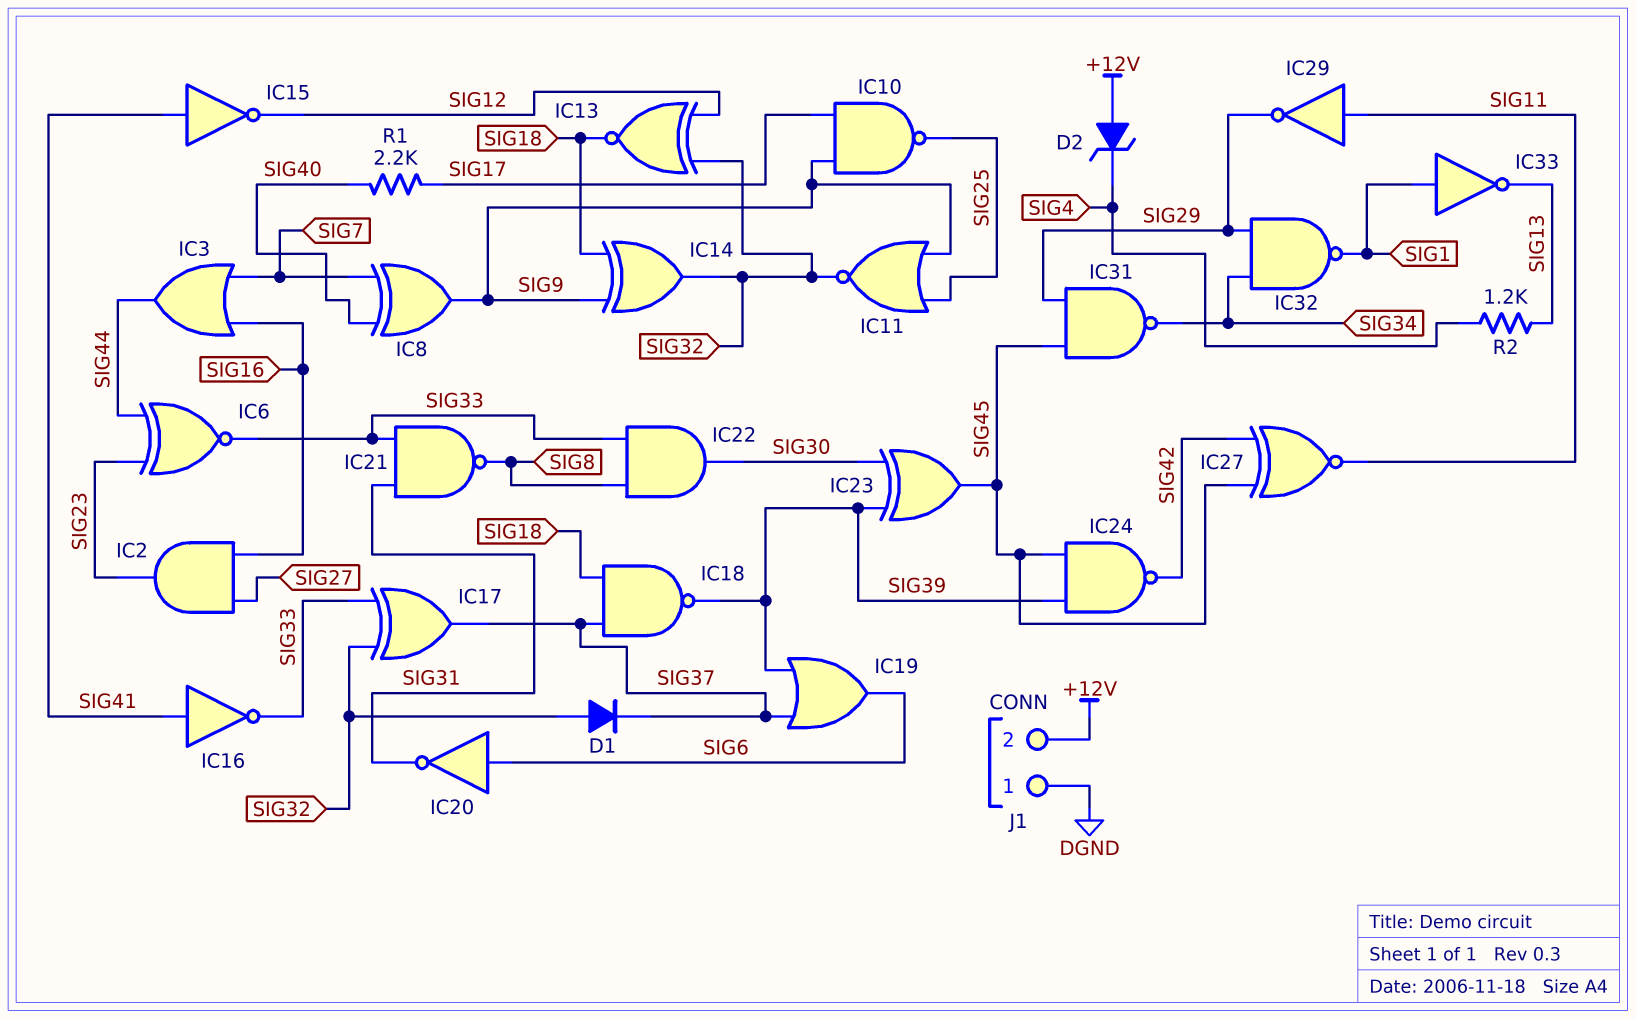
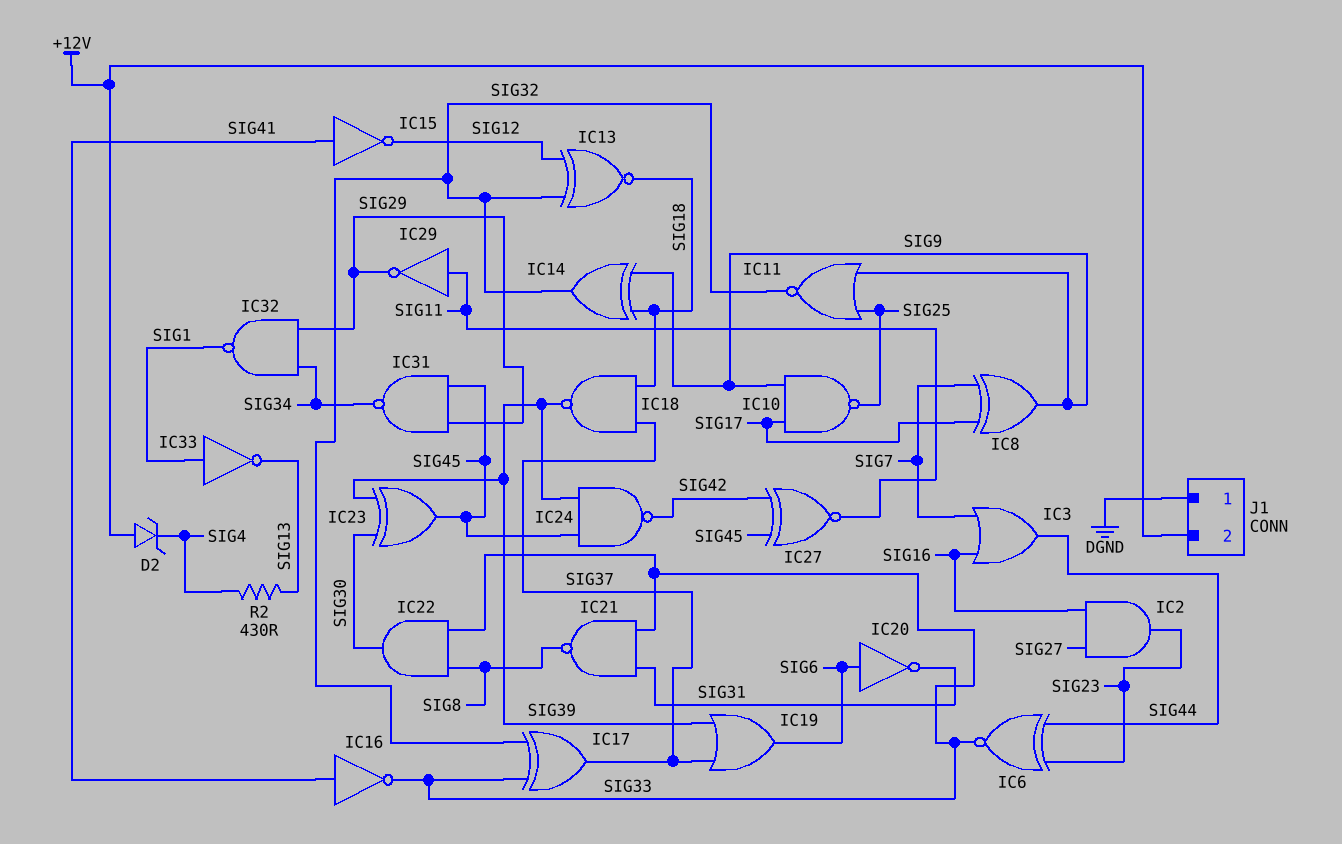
D1: diode (A SIG32, K SIG37) -> none
IC8: XOR (in SIG7, in SIG40, out SIG9) -> XOR (in SIG7, in SIG17, out SIG9)
R1: 2.2k (SIG17, SIG40) -> none
R2: 1.2k (SIG4, SIG13) -> 430 (SIG4, SIG13)

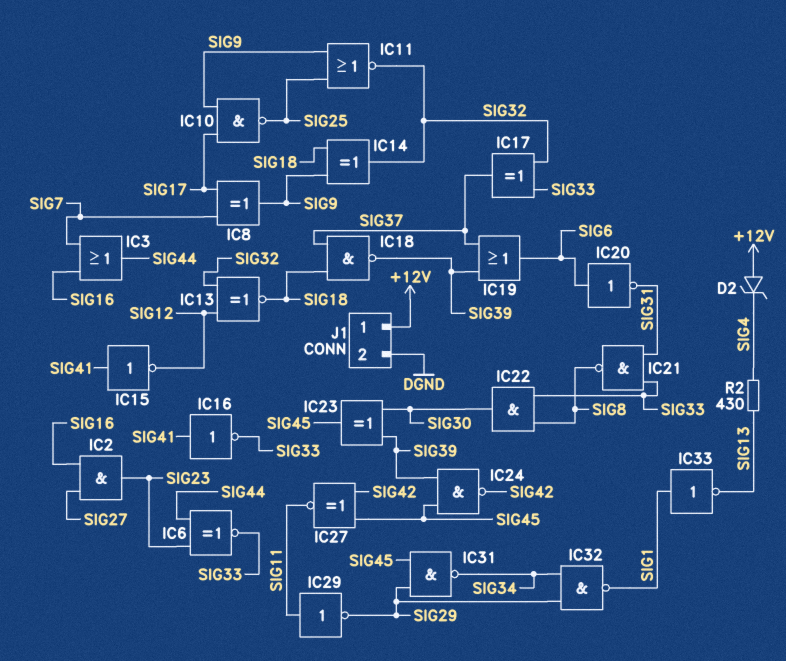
J1 pin 1: DGND -> +12V
J1 pin 2: +12V -> DGND

